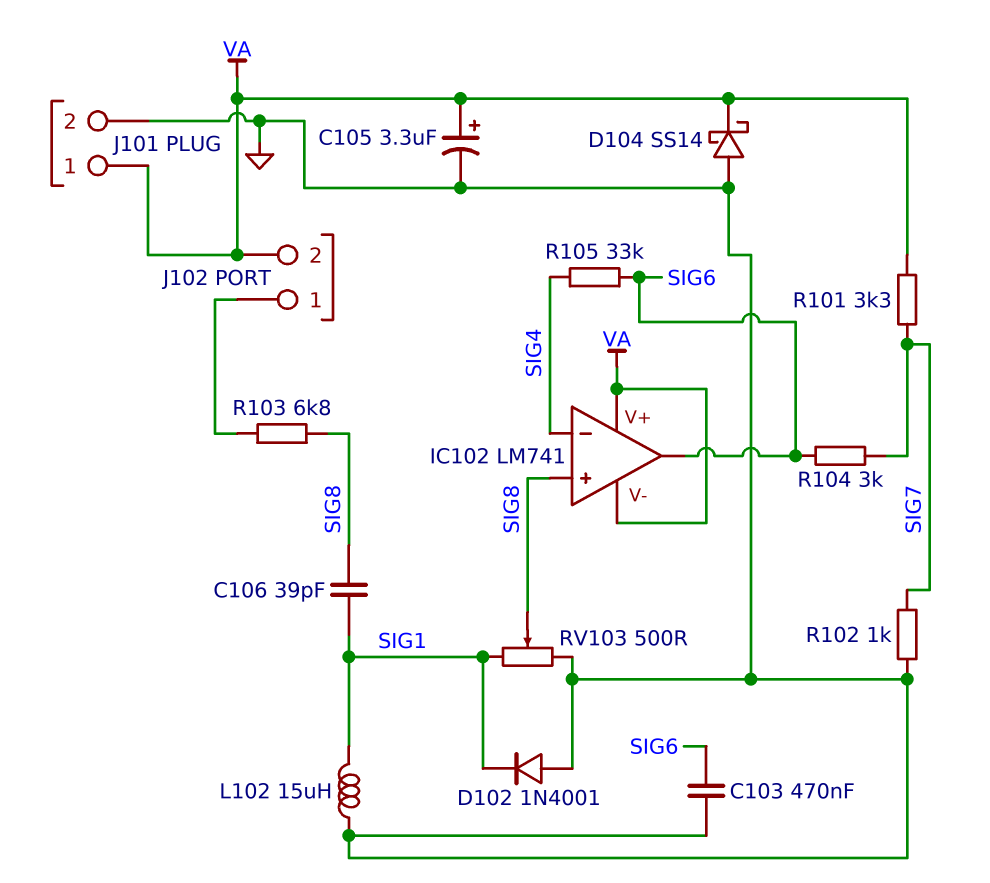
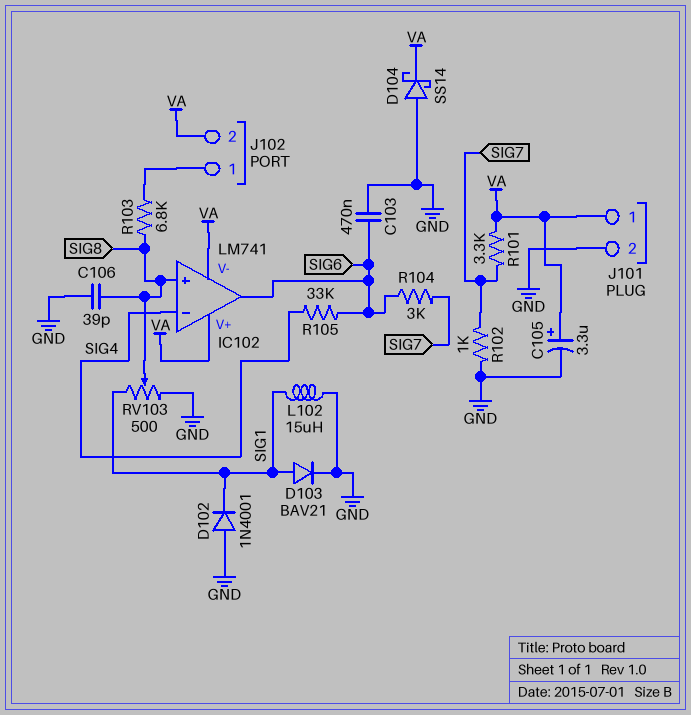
C106: 39pF (SIG1, SIG8) -> 39pF (GND, SIG8)
D103: none -> diode BAV21 (A SIG1, K GND)

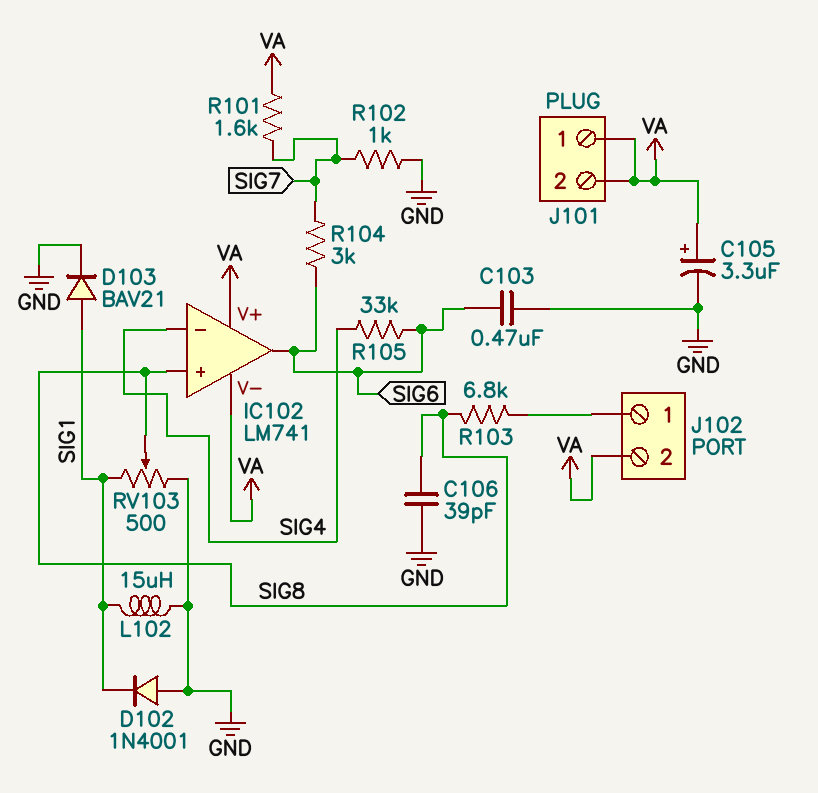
D104: schottky SS14 (A GND, K VA) -> none
J101 pin 2: GND -> VA
R101: 3.3k (SIG7, VA) -> 1.6k (SIG7, VA)

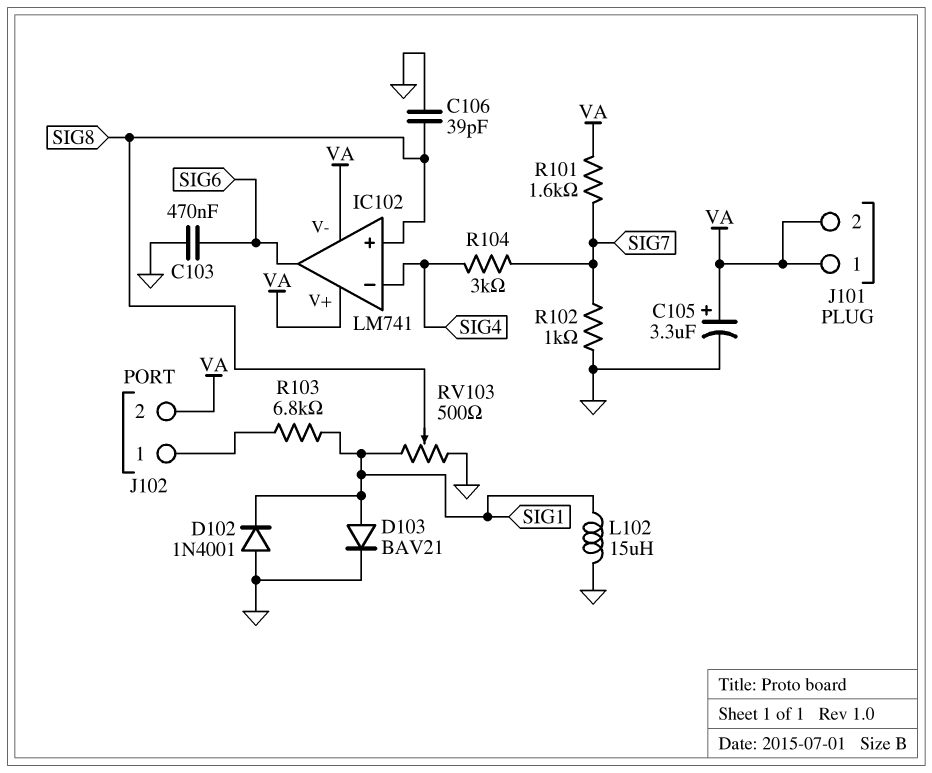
R103: 6.8k (J102/1, SIG8) -> 6.8k (J102/1, SIG1)
R104: 3k (SIG6, SIG7) -> 3k (SIG4, SIG7)
R105: 33k (SIG4, SIG6) -> none

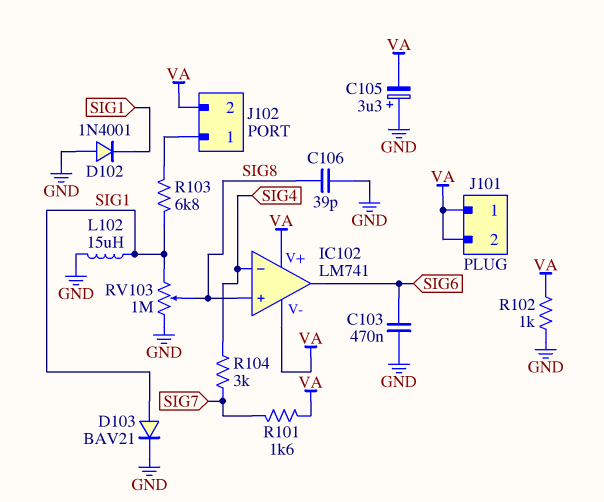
C105: 3.3uF (plus VA, minus GND) -> 3.3uF (plus GND, minus VA)
R102: 1k (GND, SIG7) -> 1k (GND, VA)
RV103: 500 (GND, SIG1, wiper SIG8) -> 1M (GND, SIG1, wiper SIG8)

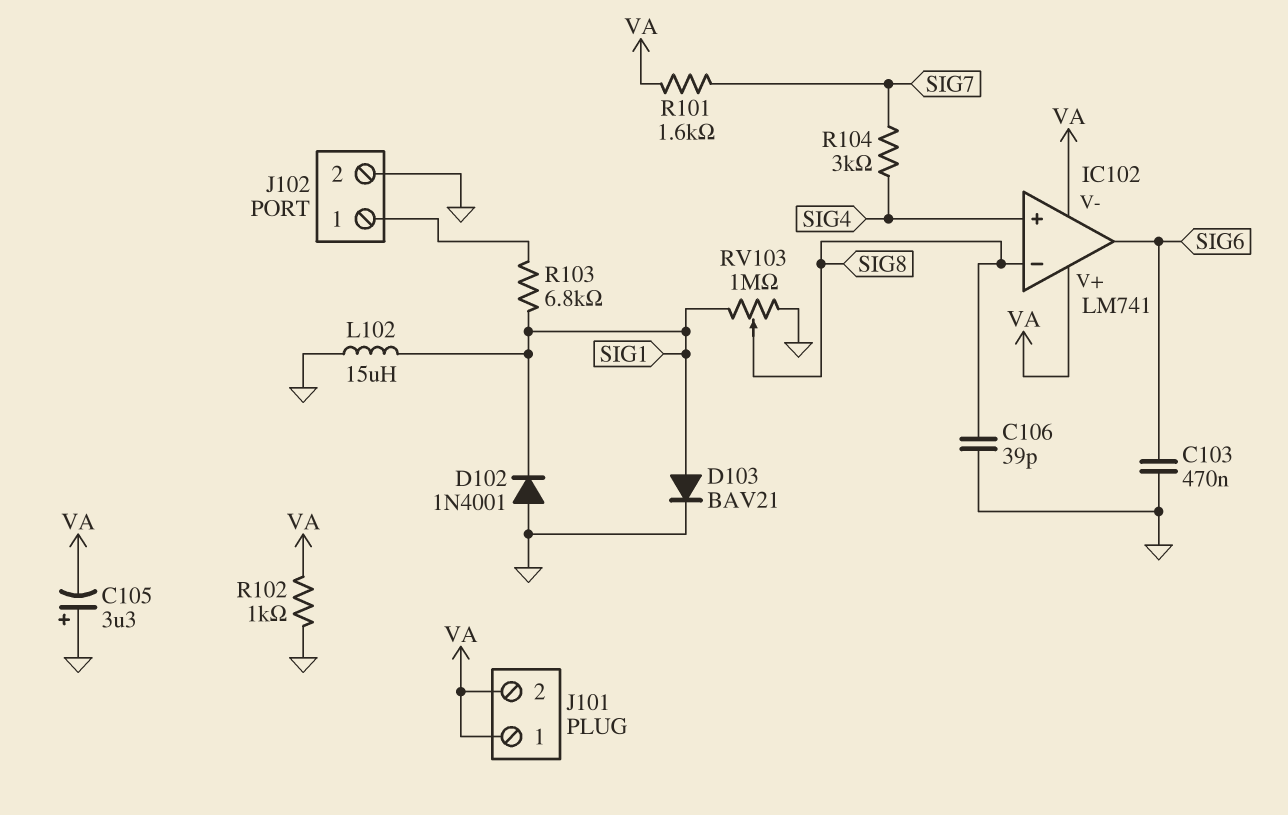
IC102 pin in+: SIG8 -> SIG4
IC102 pin in-: SIG4 -> SIG8
J102 pin 2: VA -> GND

